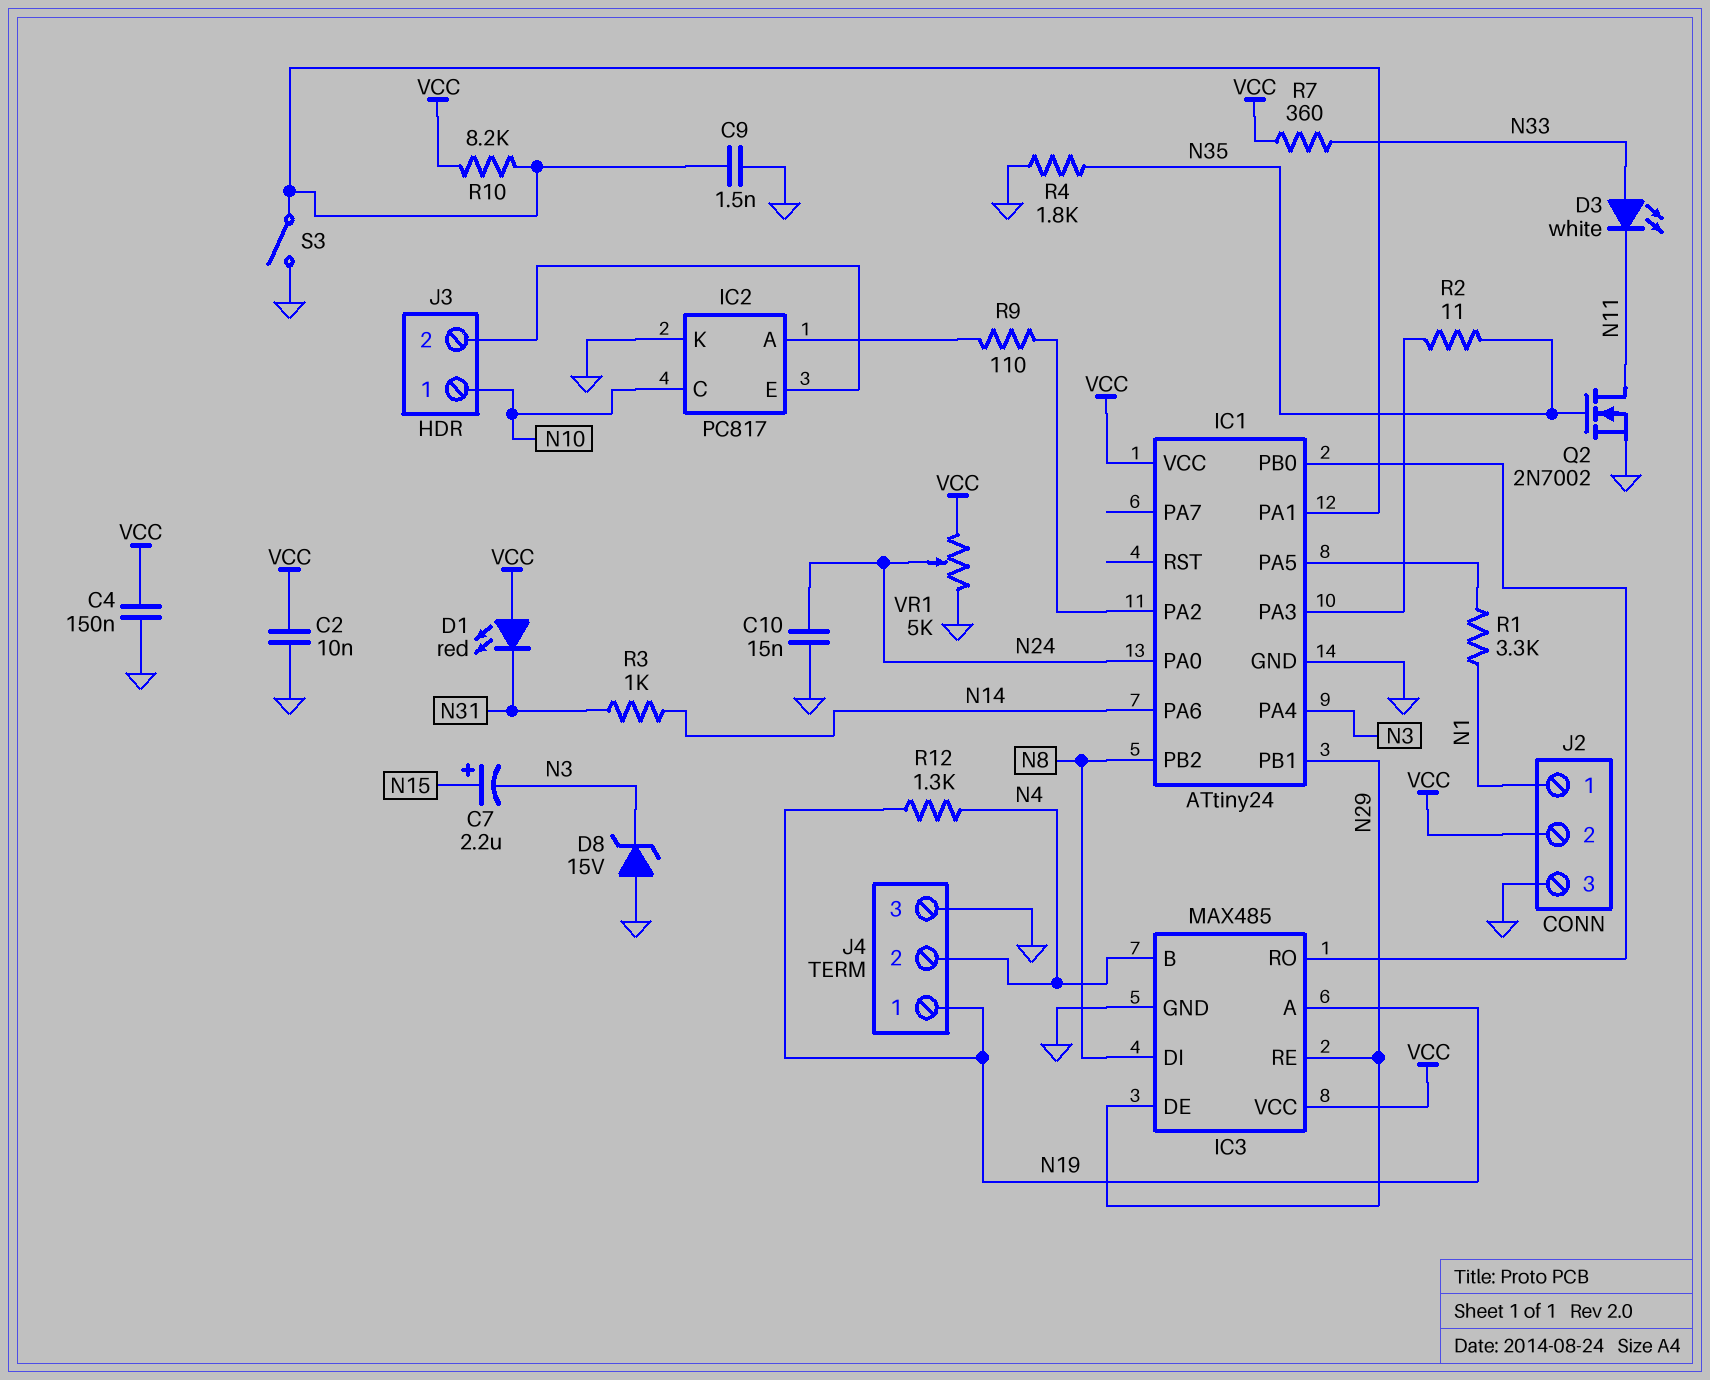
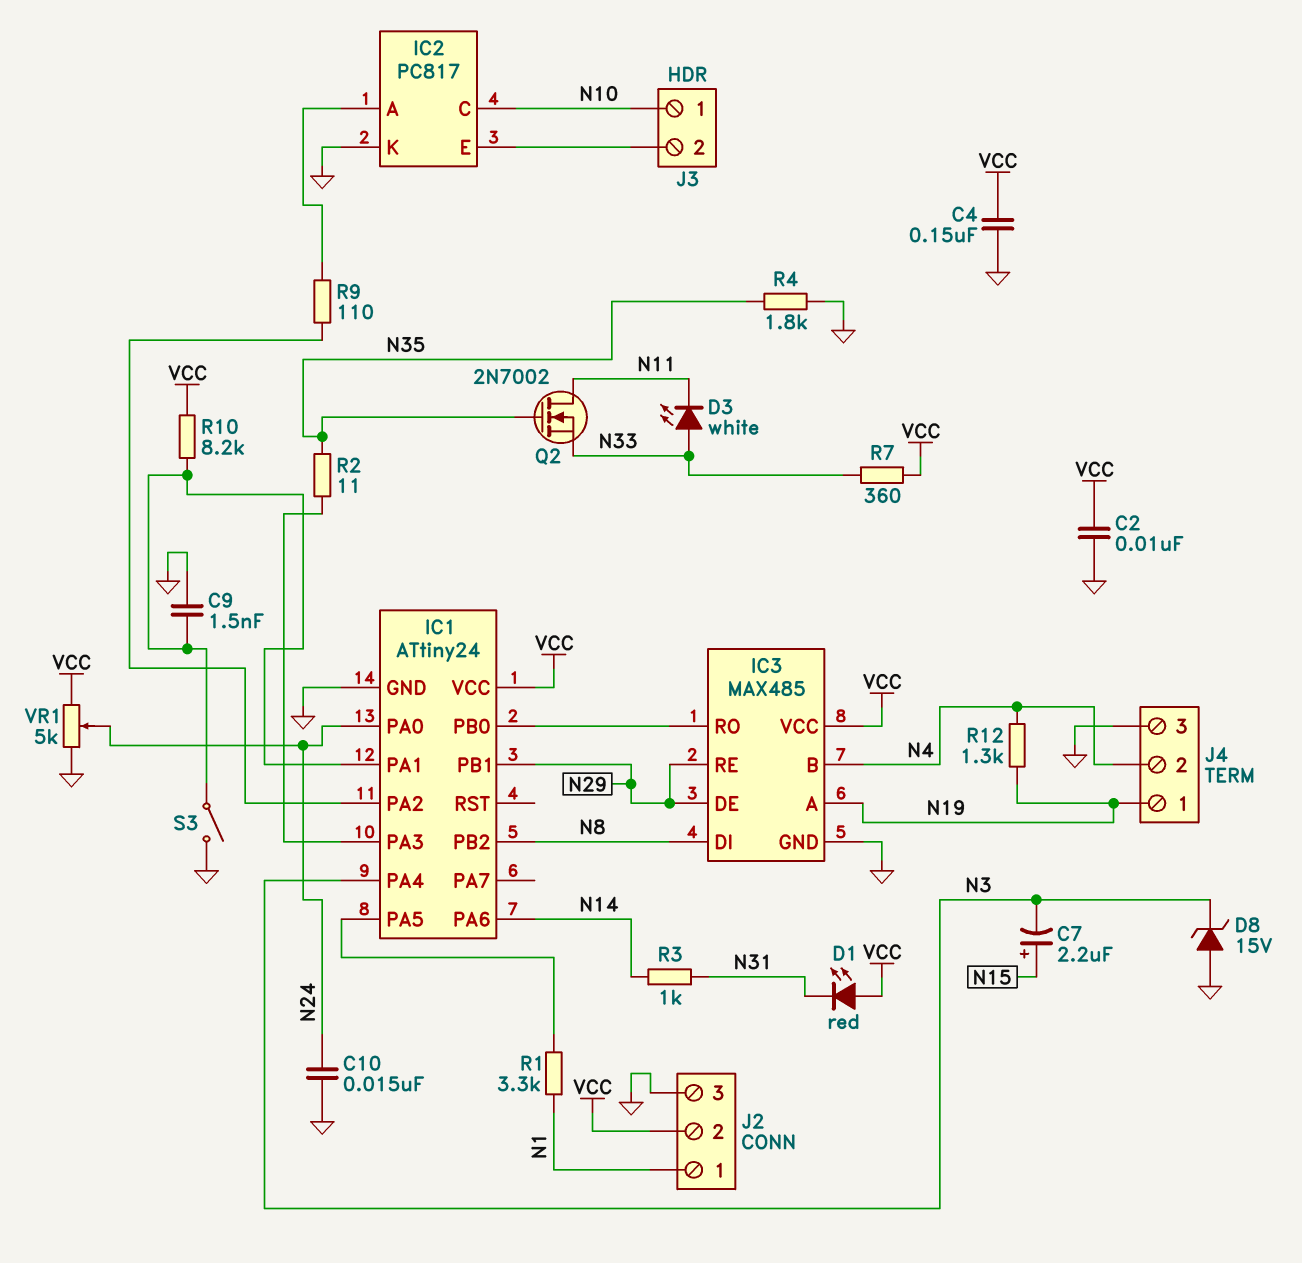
Q2: NMOS 2N7002 (G N35, D N11, S GND) -> NMOS 2N7002 (G N35, D N11, S N33)

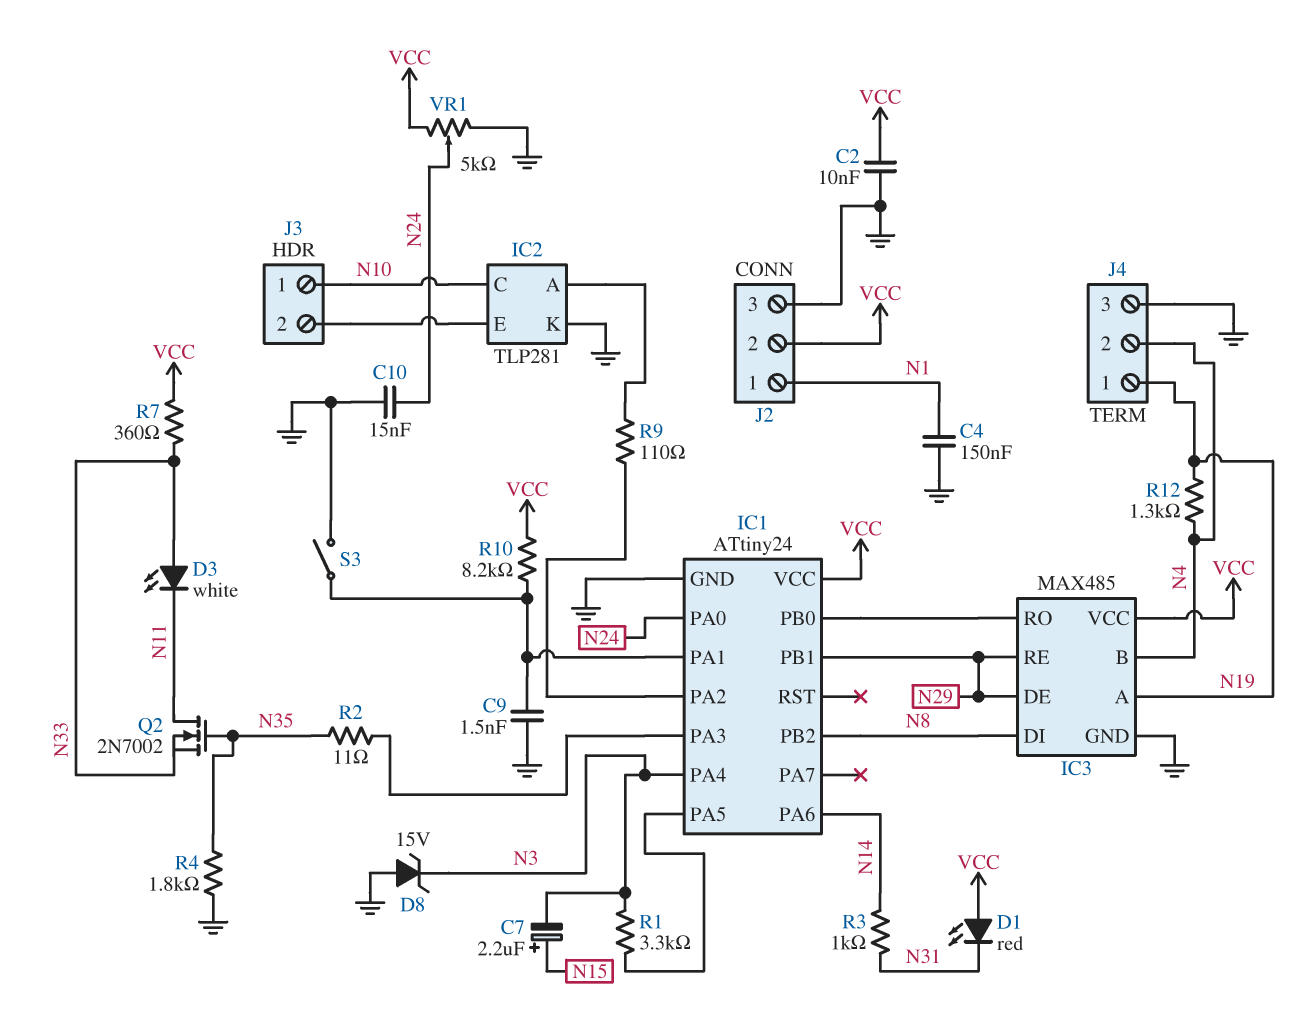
C4: 150nF (GND, VCC) -> 150nF (GND, N1)
IC2: PC817 -> TLP281
R1: 3.3k (IC1/PA5, N1) -> 3.3k (IC1/PA5, N3)

